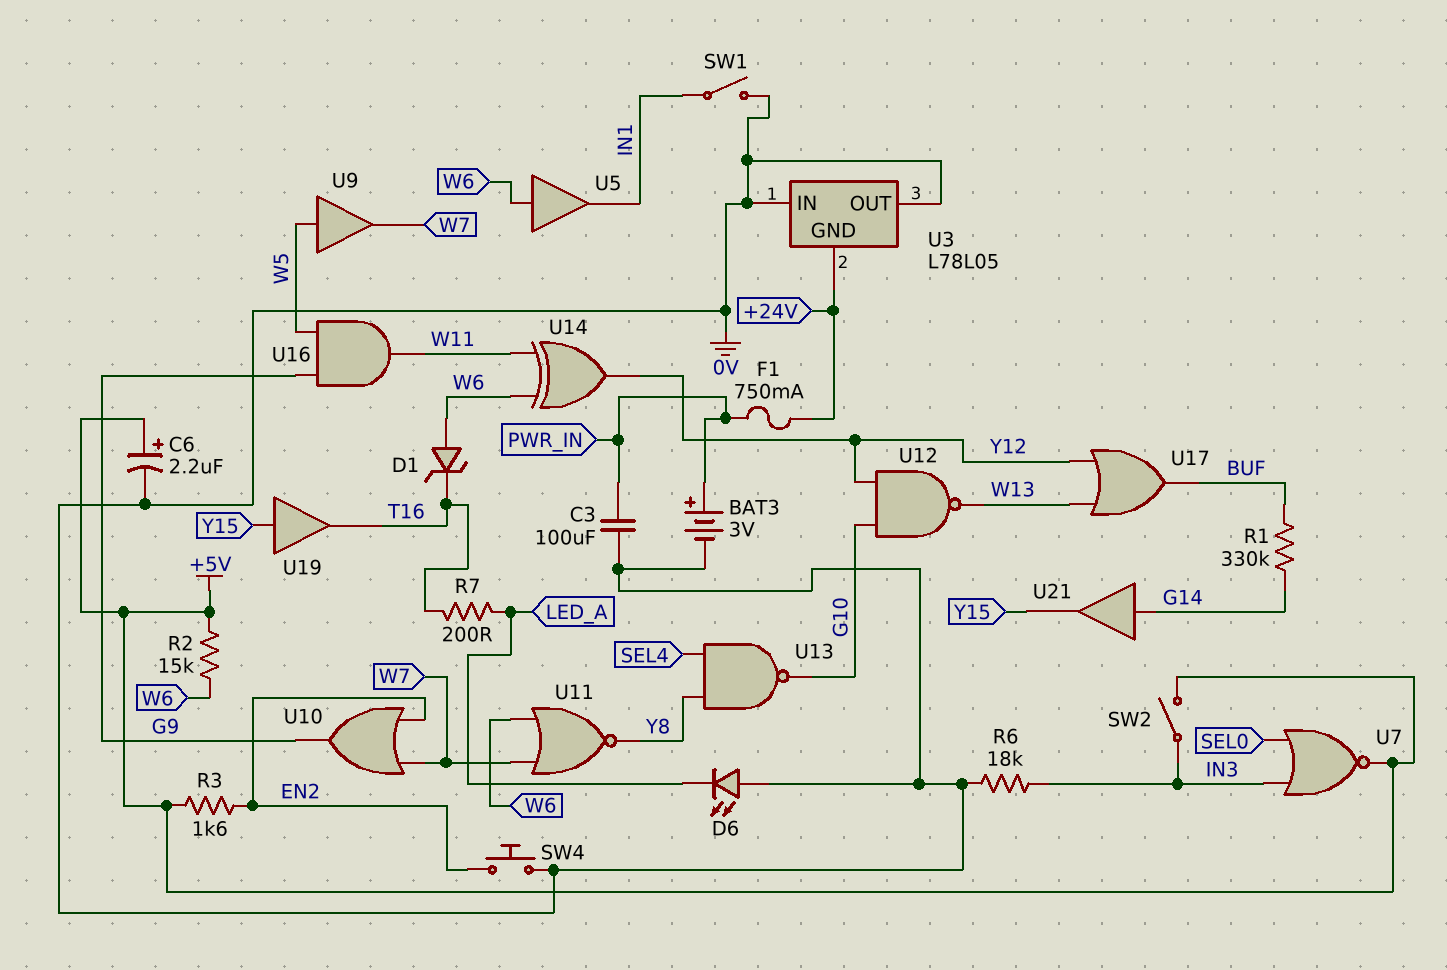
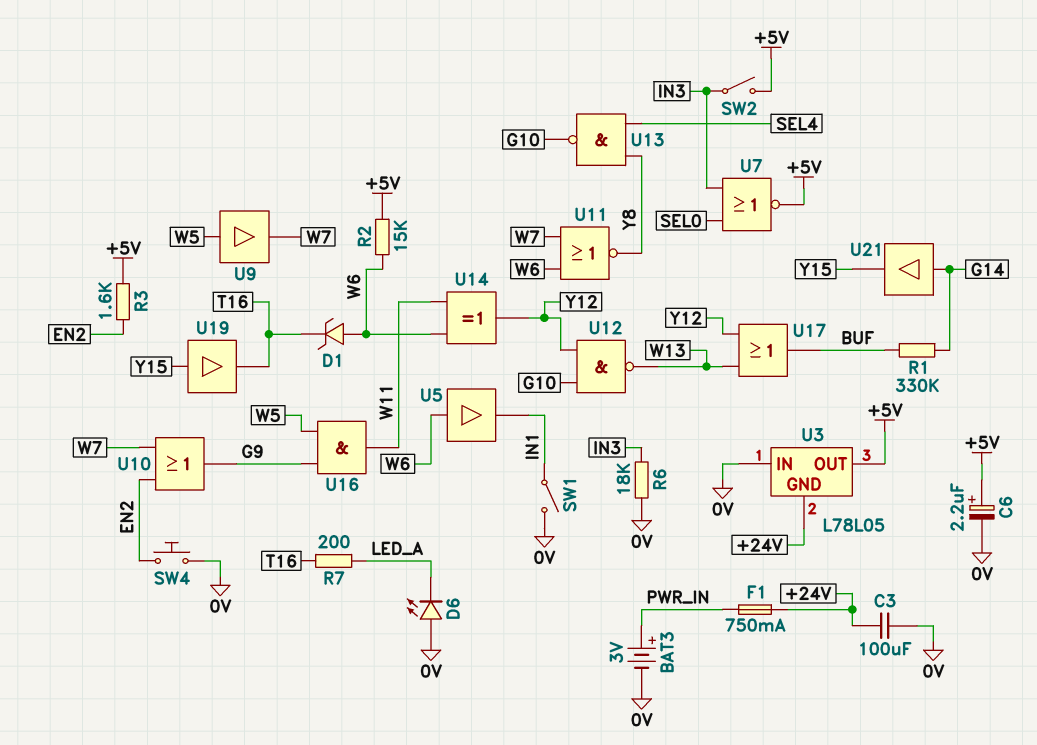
C3: 100uF (0V, PWR_IN) -> 100uF (+24V, 0V)
U3 pin OUT: 0V -> +5V

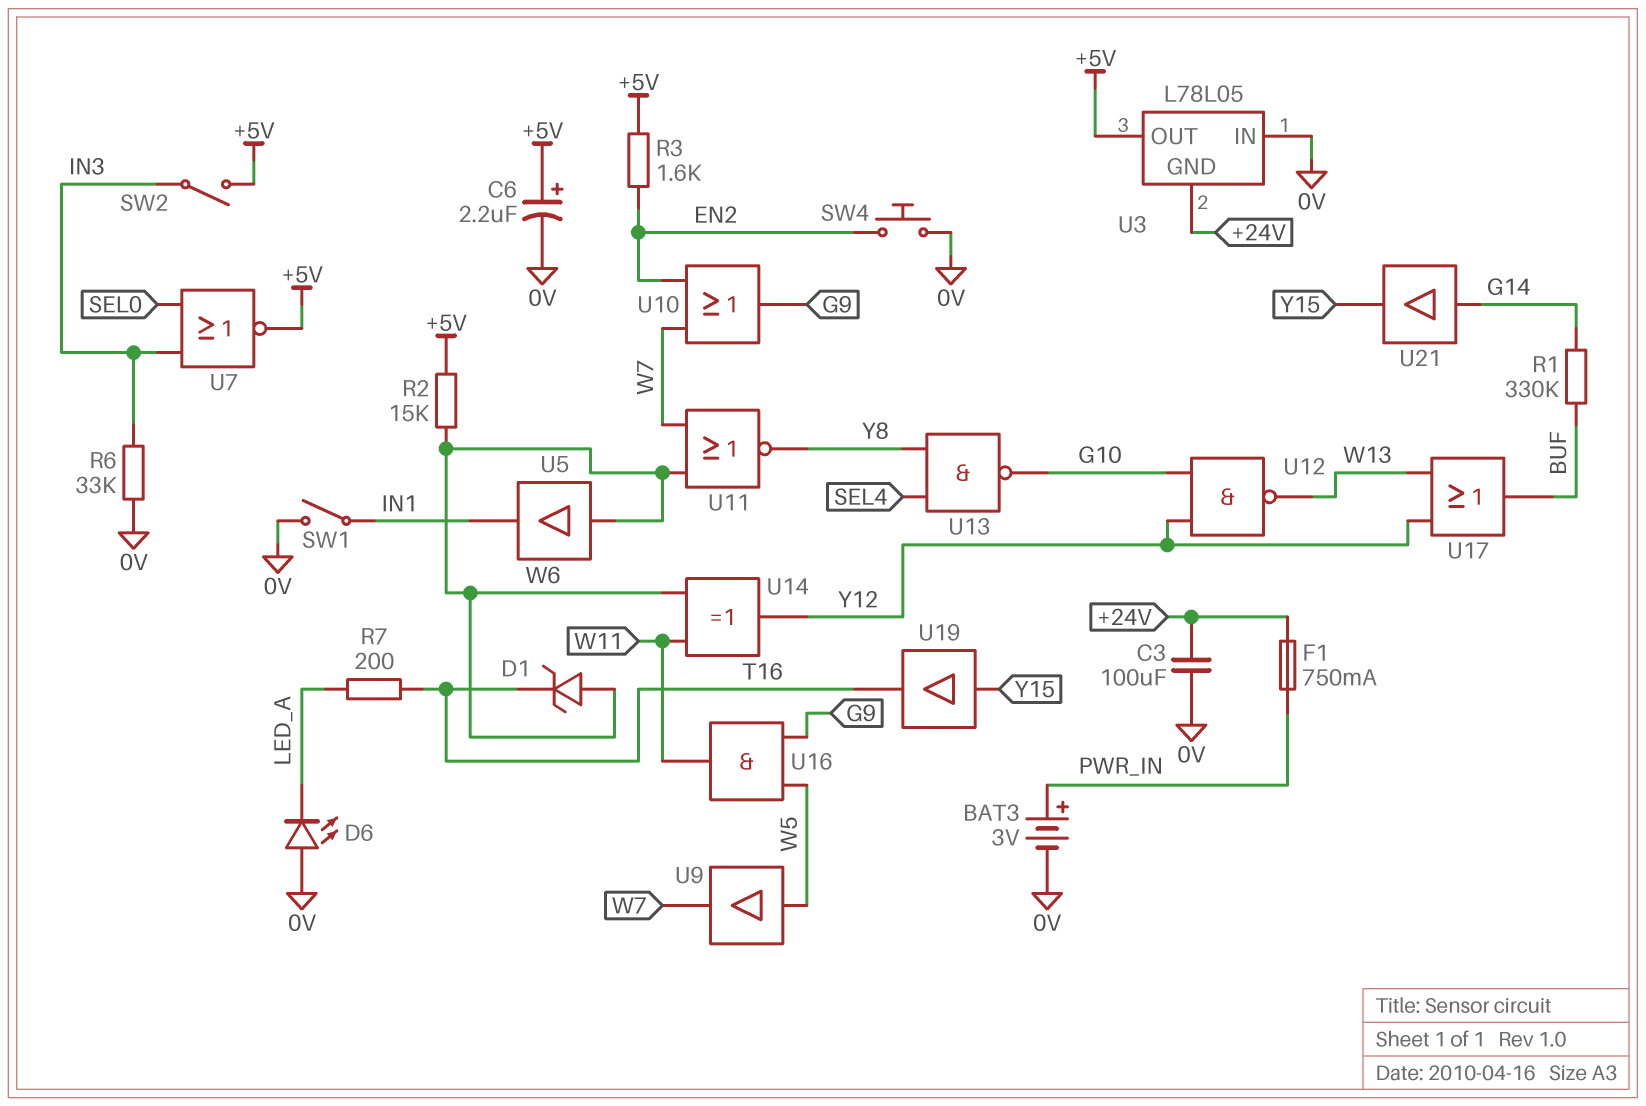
R6: 18k (0V, IN3) -> 33k (0V, IN3)

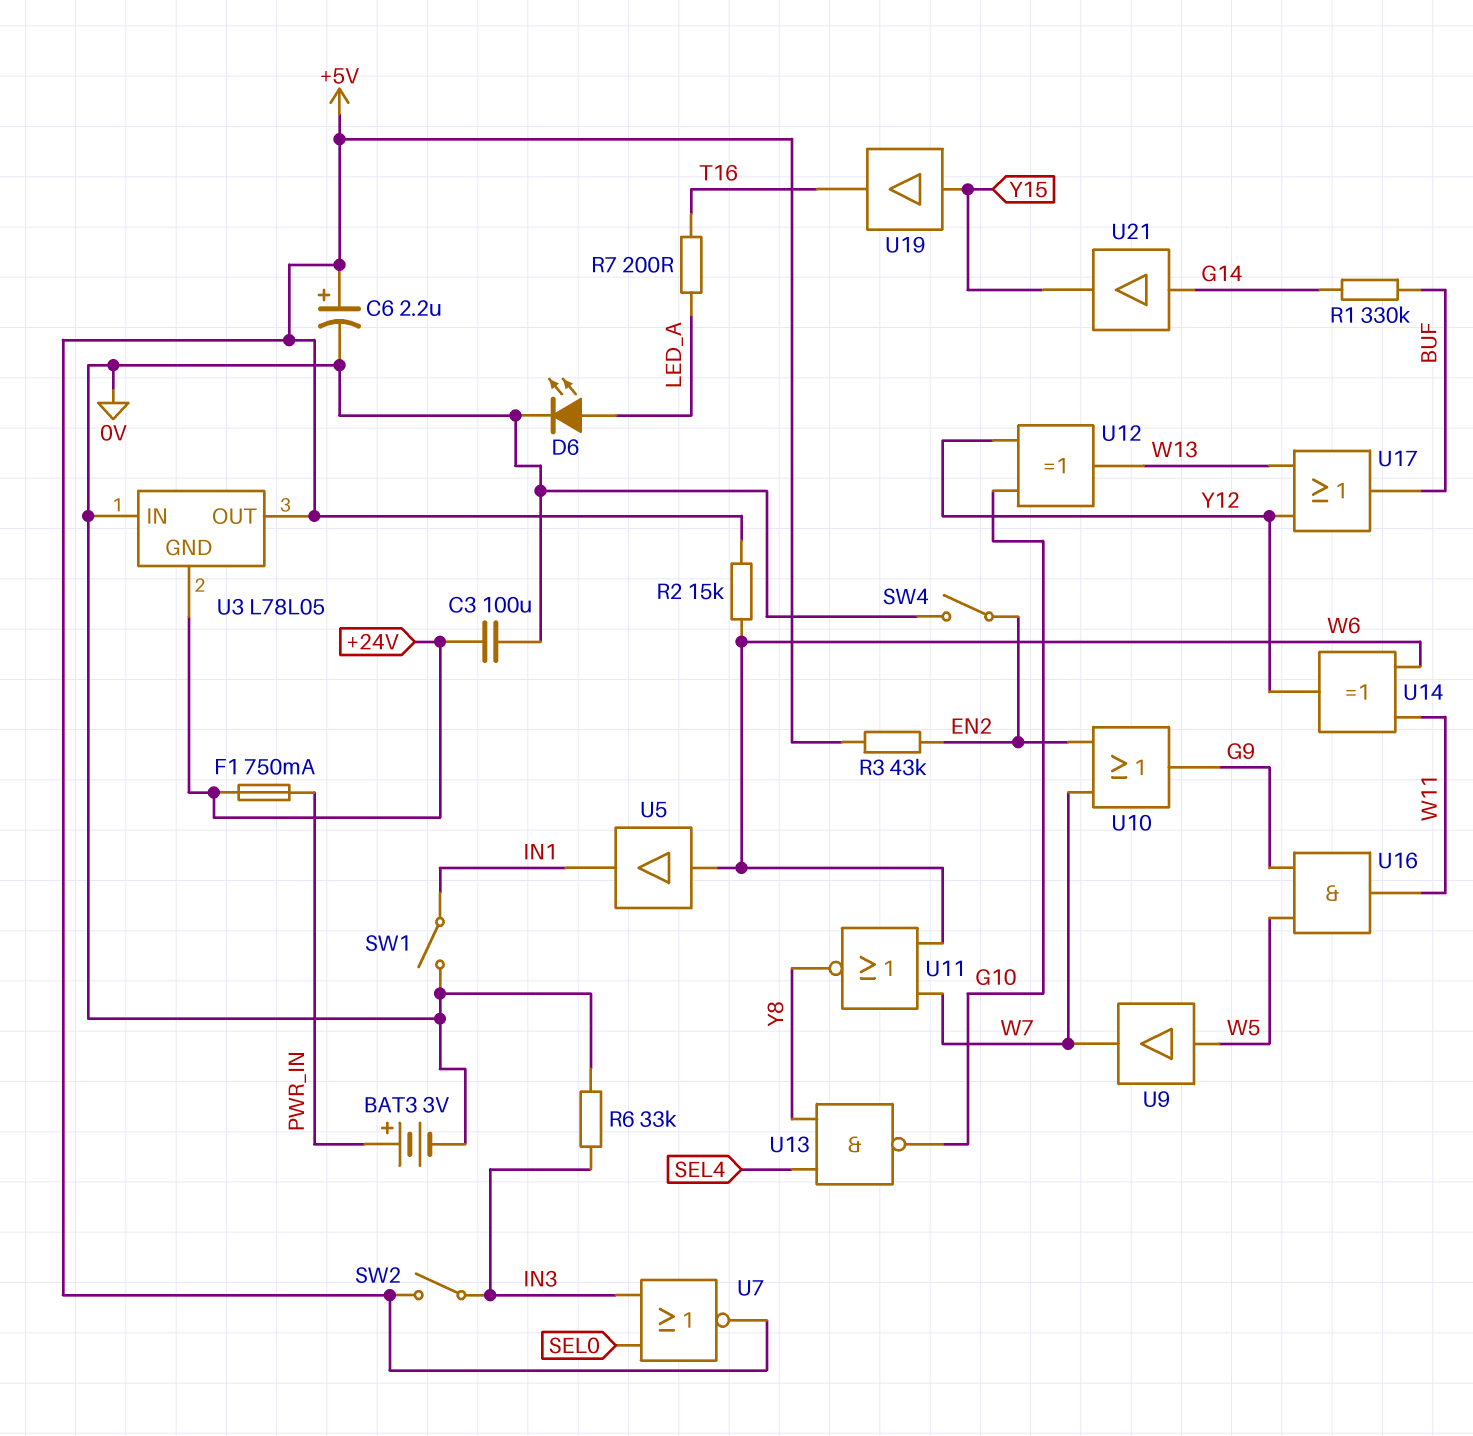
D1: zener (A W6, K T16) -> none
D6: LED (A 0V, K LED_A) -> LED (A LED_A, K 0V)
R3: 1.6k (+5V, EN2) -> 43k (+5V, EN2)
SW4: button (0V, EN2) -> switch (0V, EN2)
U12: NAND (in G10, in Y12, out W13) -> XOR (in G10, in Y12, out W13)

